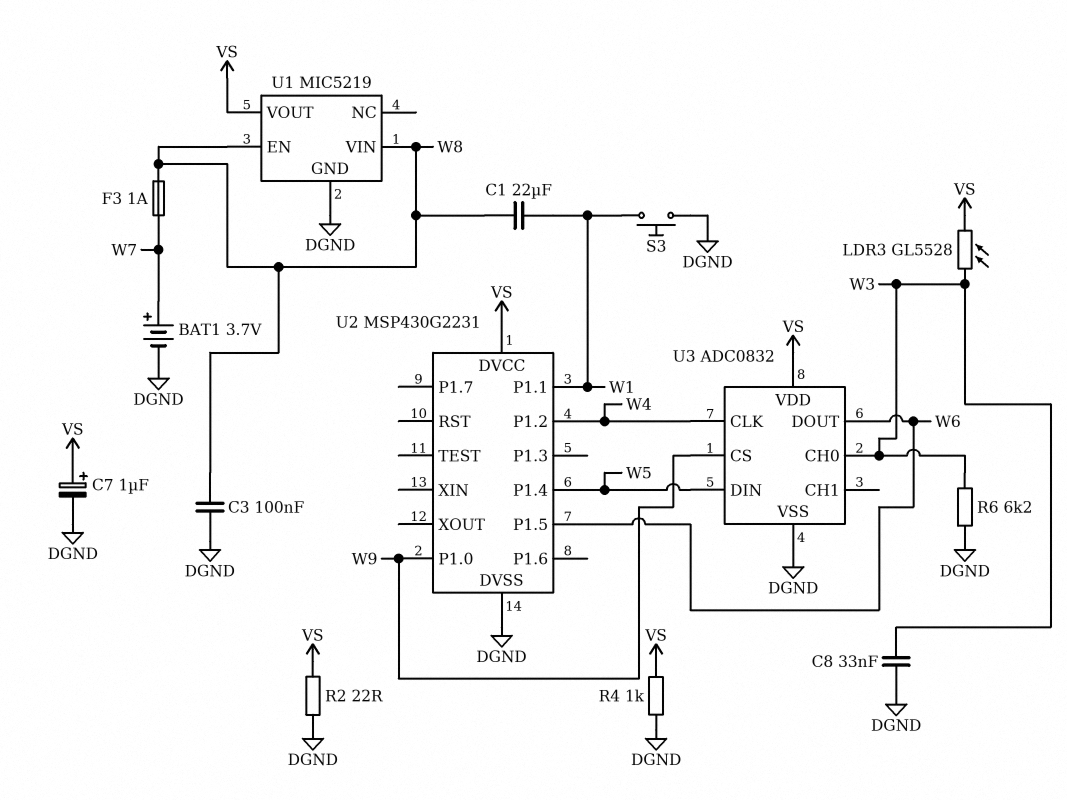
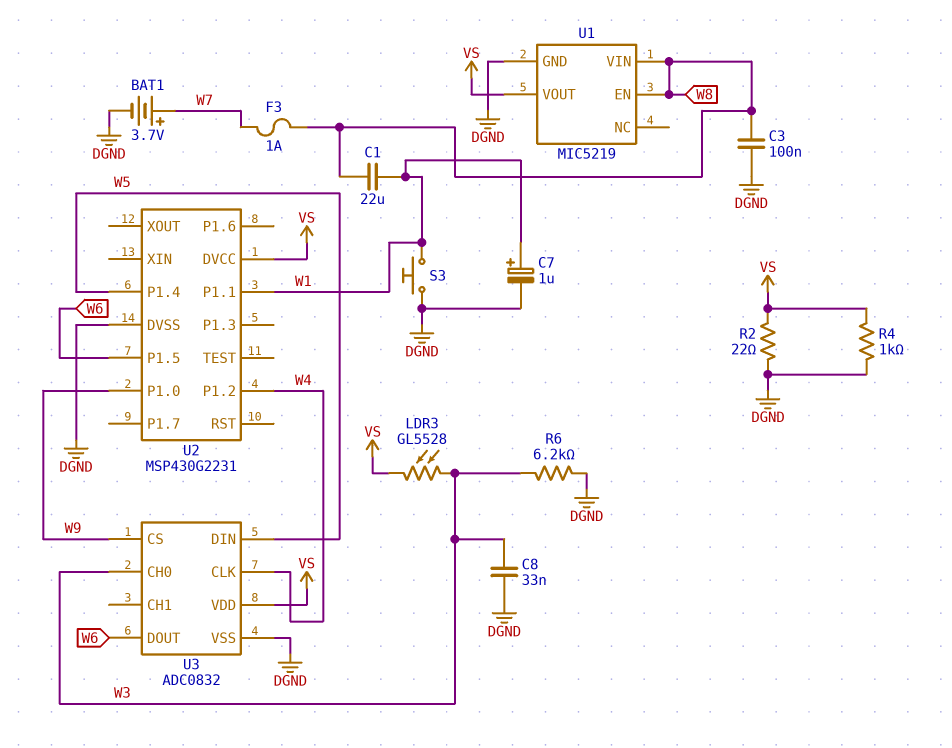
C7: 1uF (plus VS, minus DGND) -> 1uF (plus W1, minus DGND)

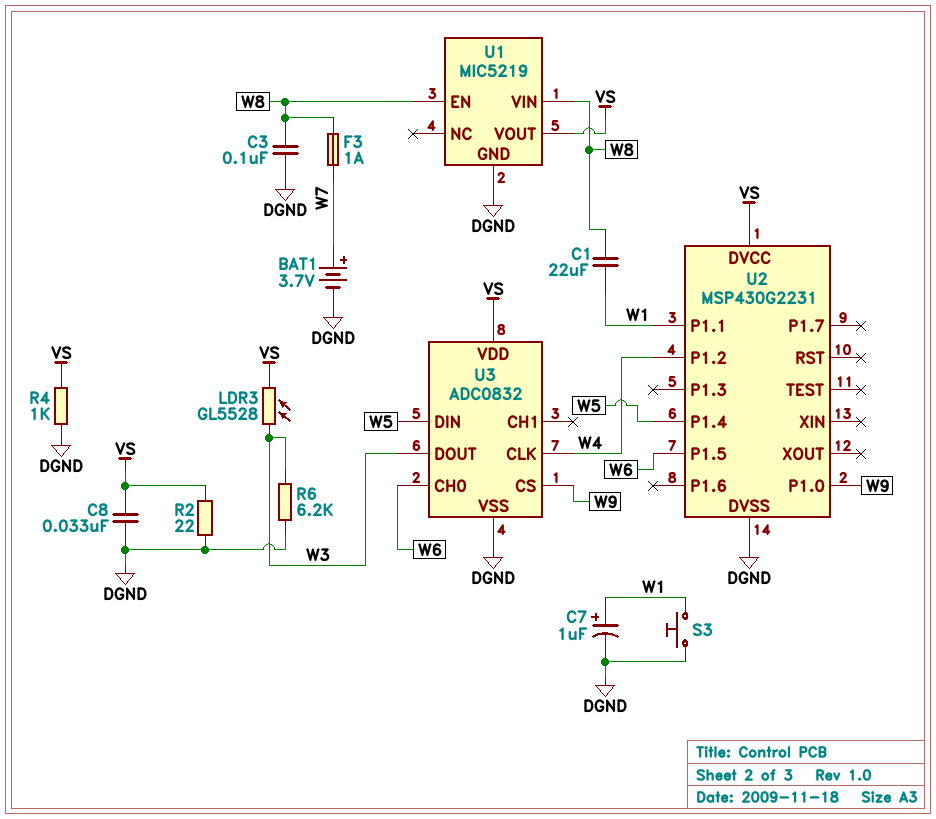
C8: 33nF (DGND, W3) -> 33nF (DGND, VS)
U3 pin CH0: W3 -> W6
U3 pin DOUT: W6 -> W3

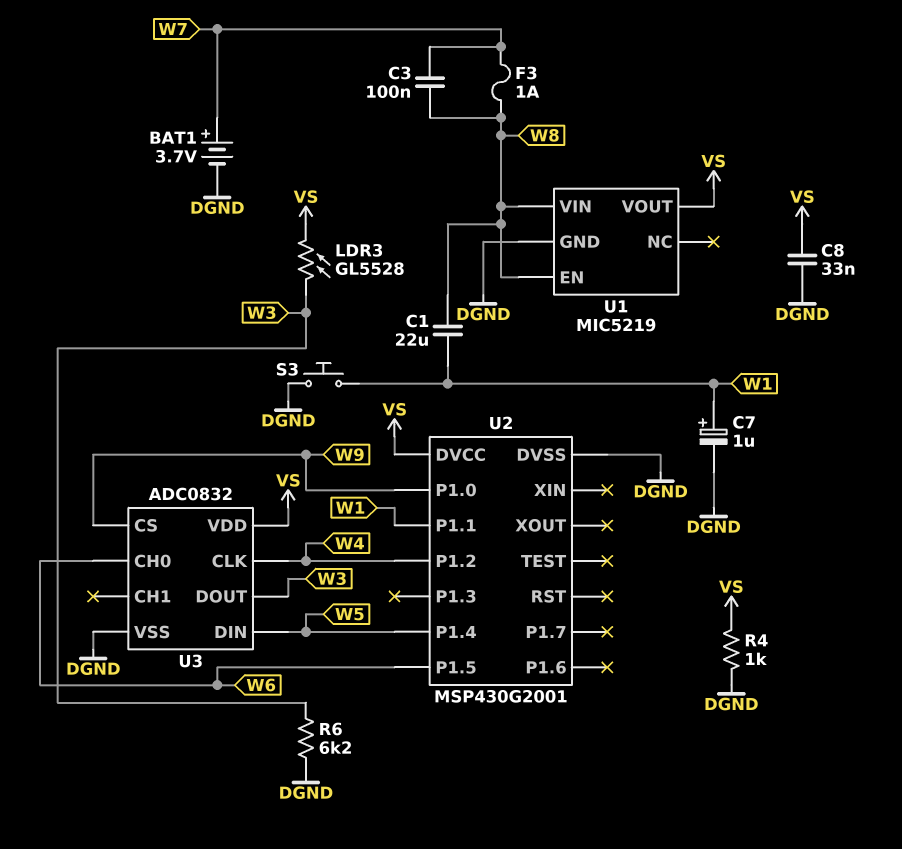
C3: 100nF (DGND, W8) -> 100nF (W7, W8)
R2: 22 (DGND, VS) -> none
U2: MSP430G2231 -> MSP430G2001

